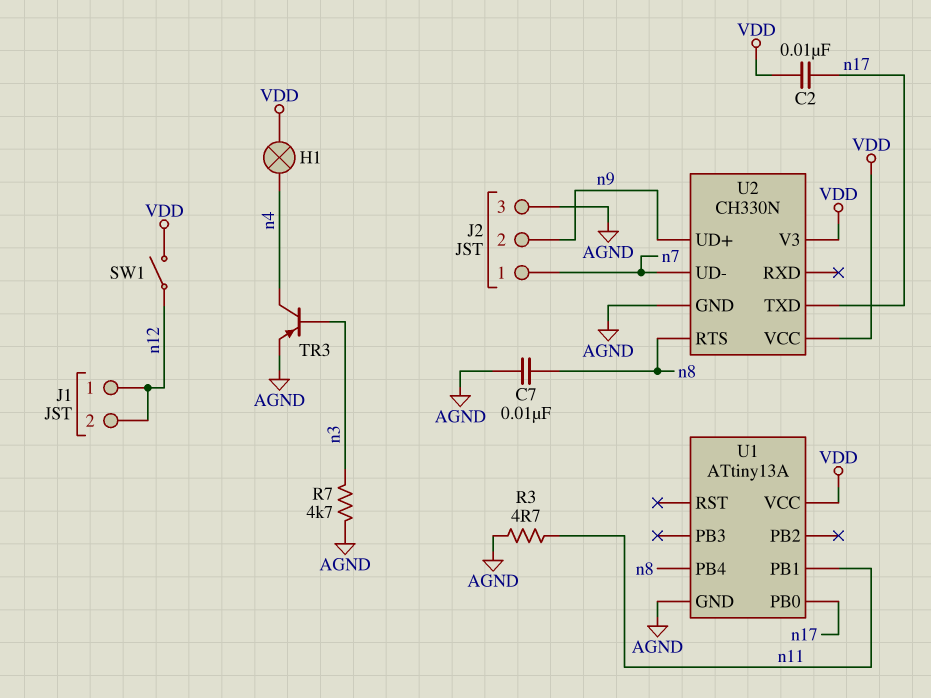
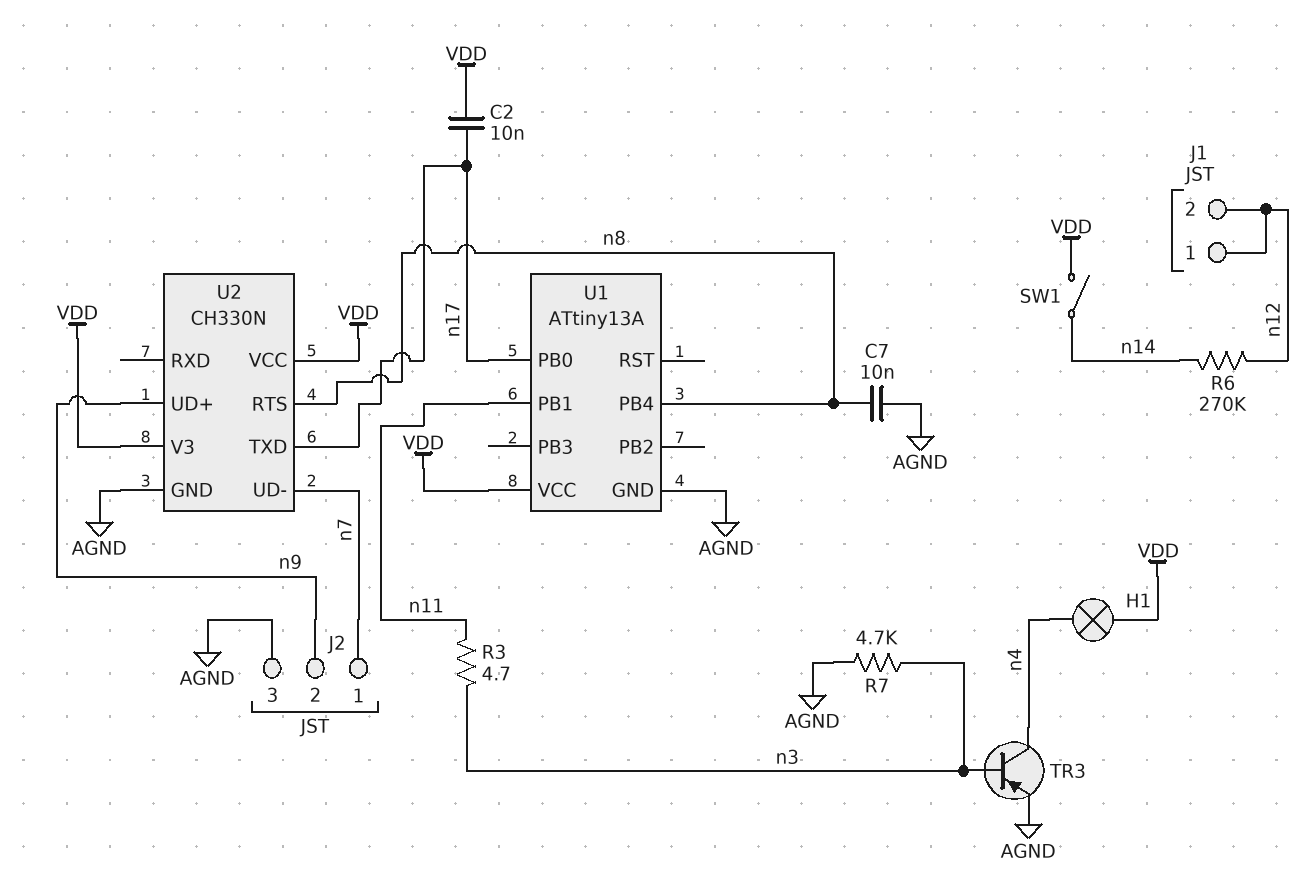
R3: 4.7 (AGND, n11) -> 4.7 (n3, n11)
R6: none -> 270k (n12, n14)
SW1: switch (VDD, n12) -> switch (VDD, n14)

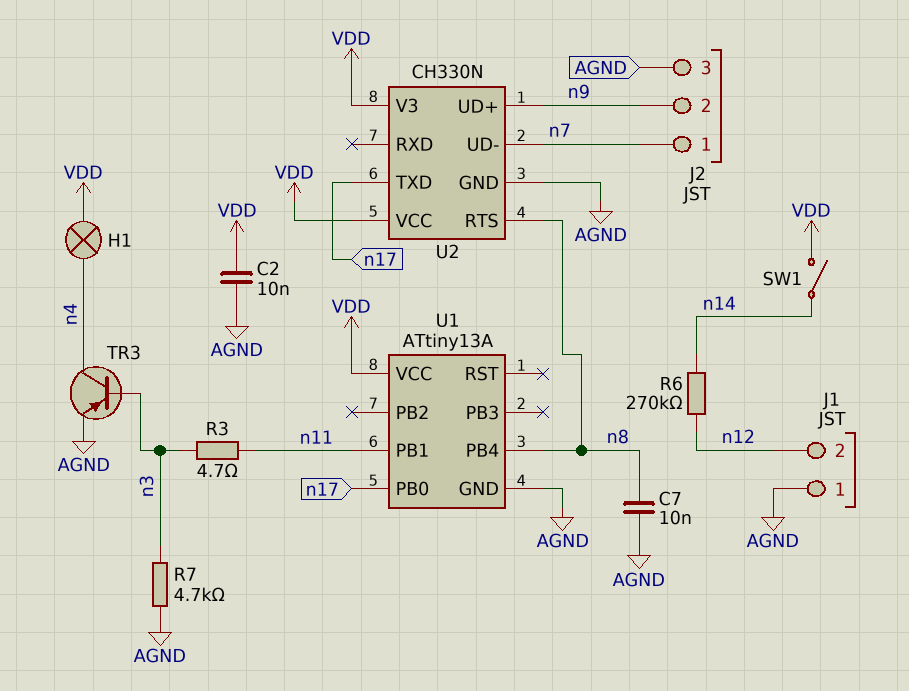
C2: 10nF (VDD, n17) -> 10nF (AGND, VDD)
J1 pin 1: n12 -> AGND

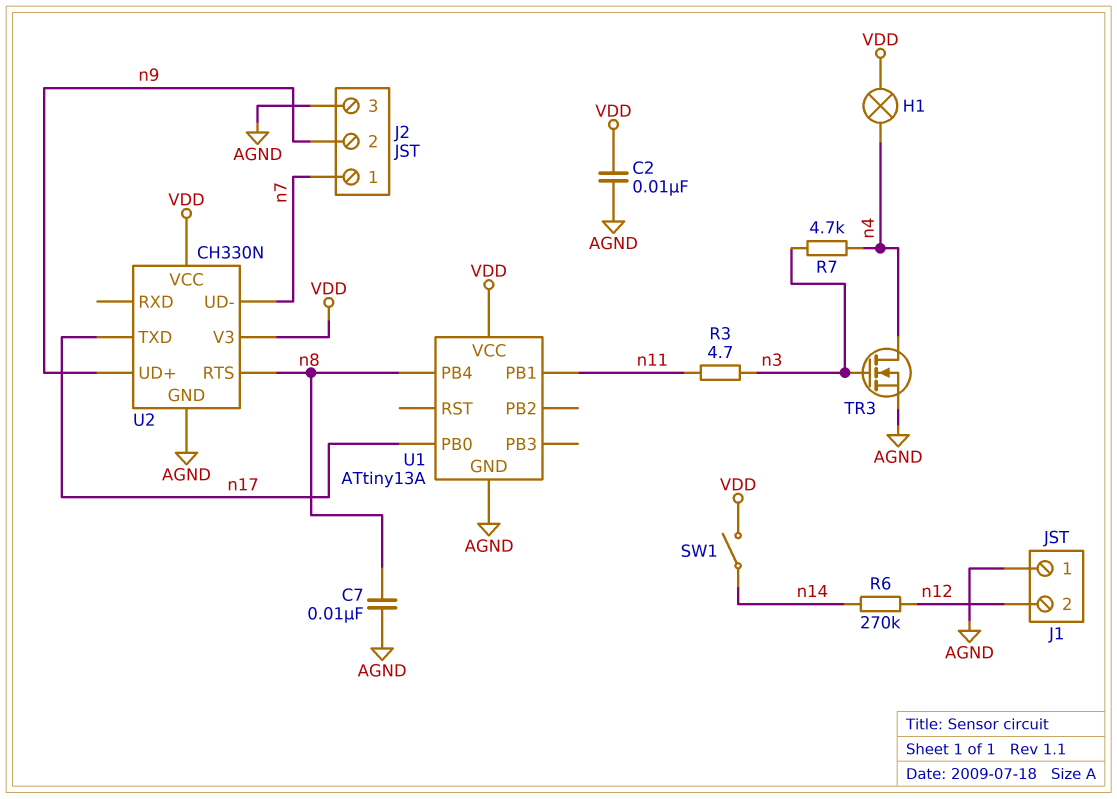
R7: 4.7k (AGND, n3) -> 4.7k (n3, n4)
TR3: PNP (B n3, C n4, E AGND) -> NMOS (G n3, D n4, S AGND)

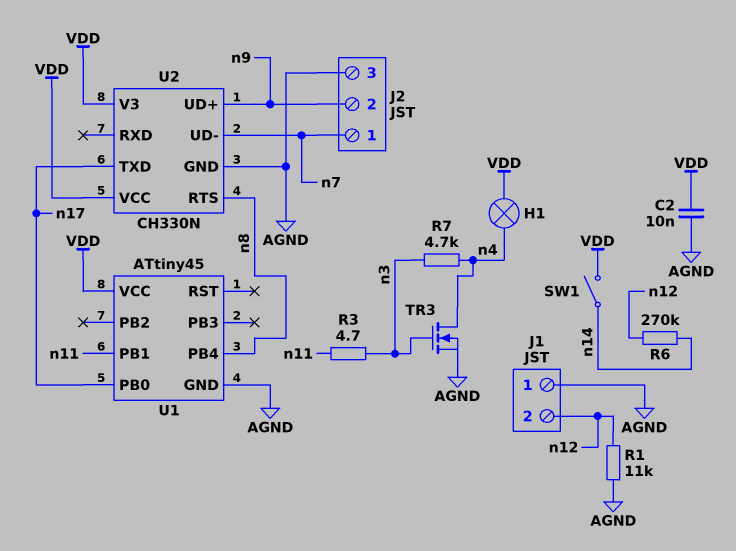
C7: 10nF (AGND, n8) -> none
R1: none -> 11k (AGND, n12)
U1: ATtiny13A -> ATtiny45

